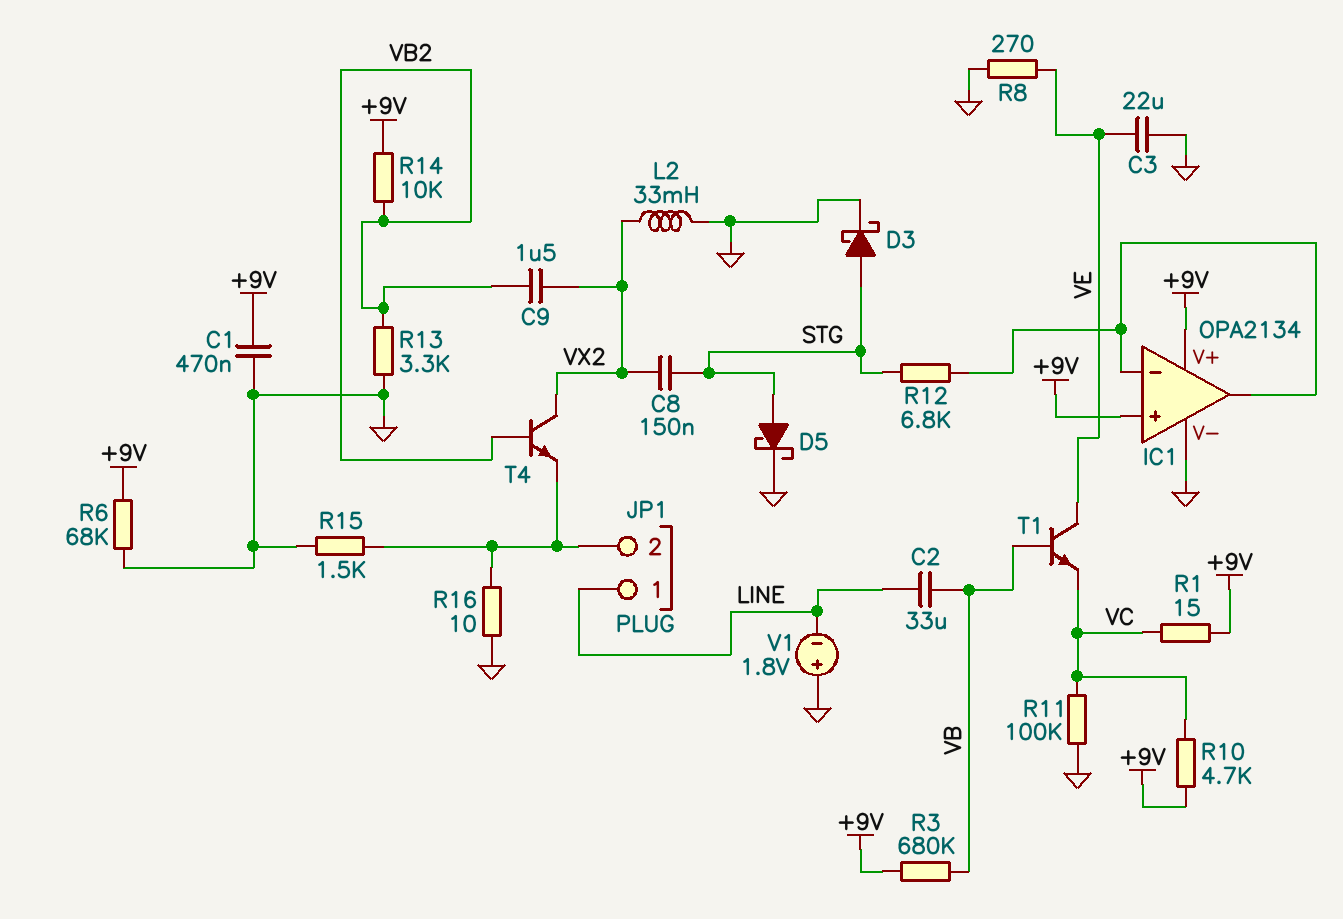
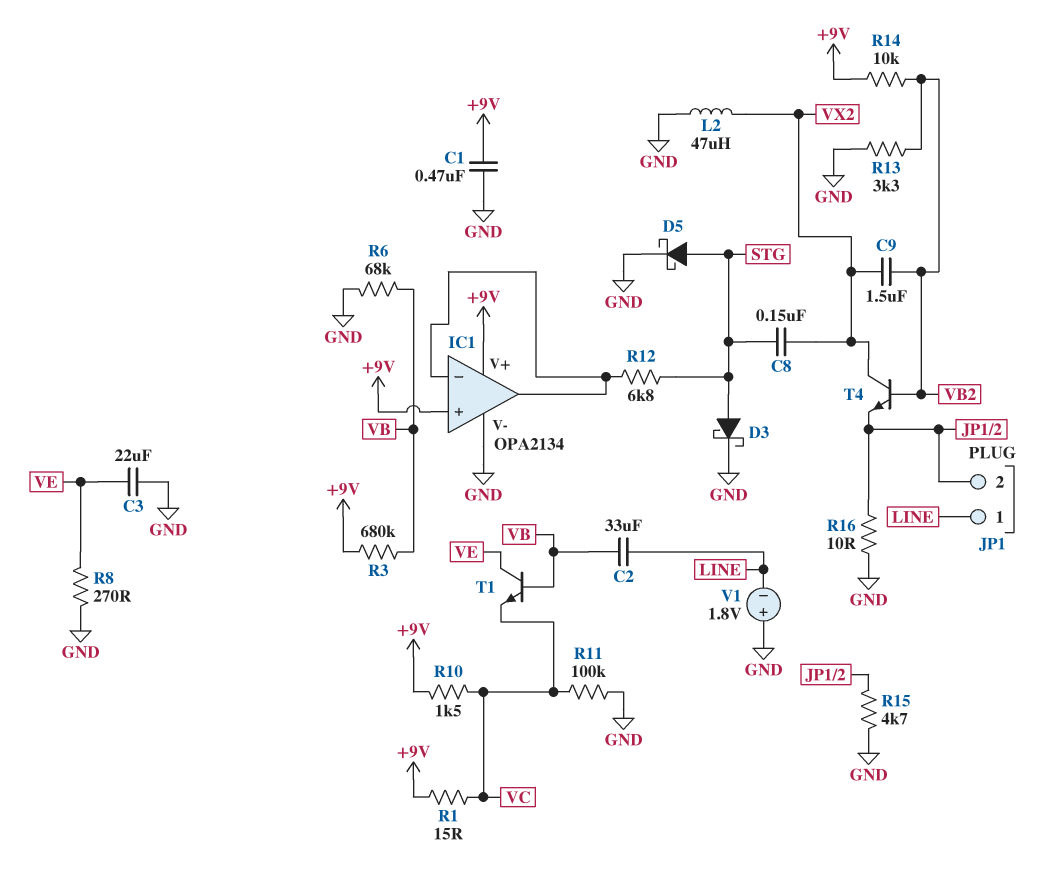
L2: 33mH (GND, VX2) -> 47uH (GND, VX2)
R6: 68k (+9V, GND) -> 68k (GND, VB)
R10: 4.7k (+9V, VC) -> 1.5k (+9V, VC)
R15: 1.5k (GND, JP1/2) -> 4.7k (GND, JP1/2)

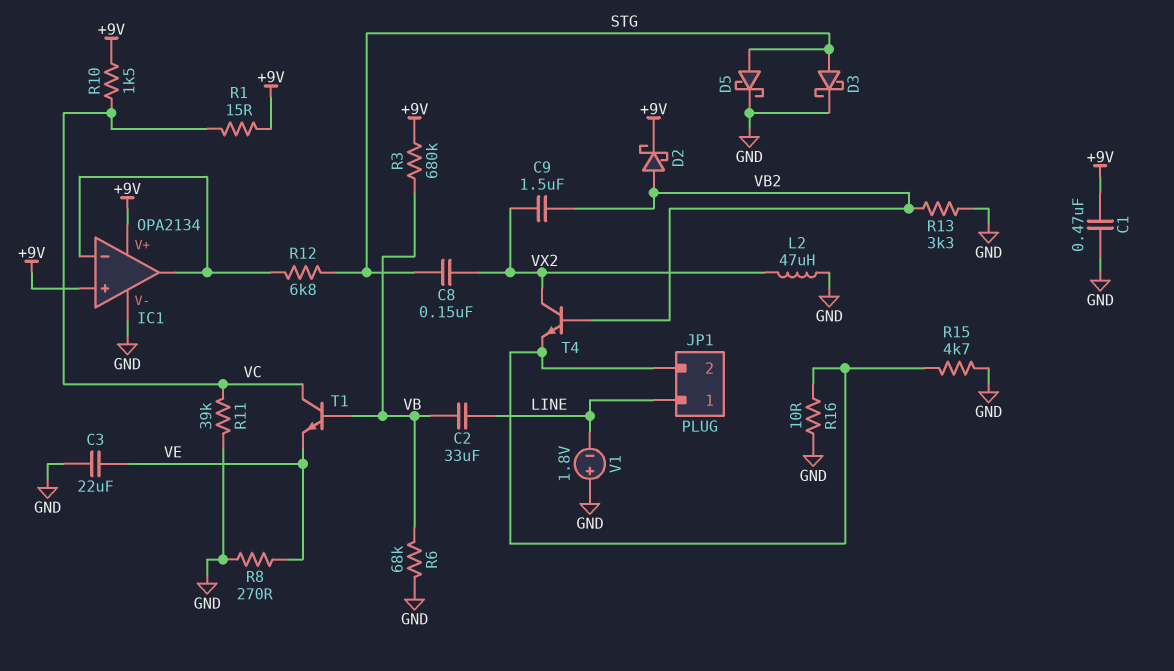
D2: none -> schottky (A VB2, K +9V)
R11: 100k (GND, VC) -> 39k (GND, VC)
R14: 10k (+9V, VB2) -> none
T1: NPN (B VB, C VE, E VC) -> NPN (B VB, C VC, E VE)

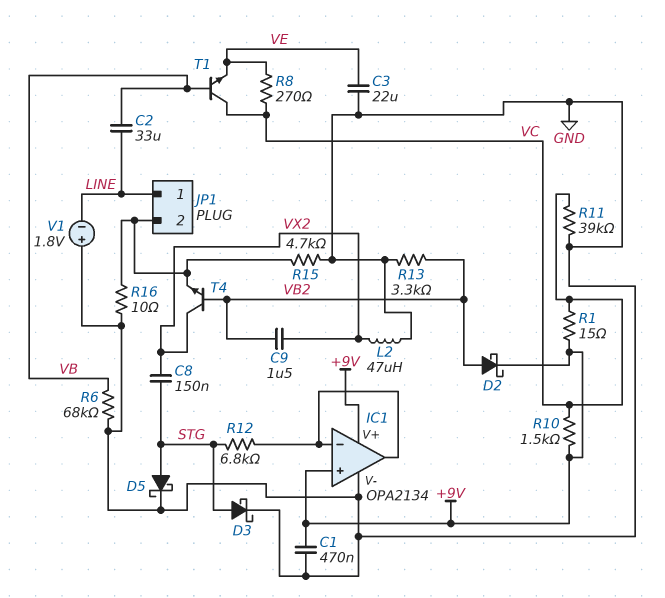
R3: 680k (+9V, VB) -> none
R8: 270 (GND, VE) -> 270 (VC, VE)

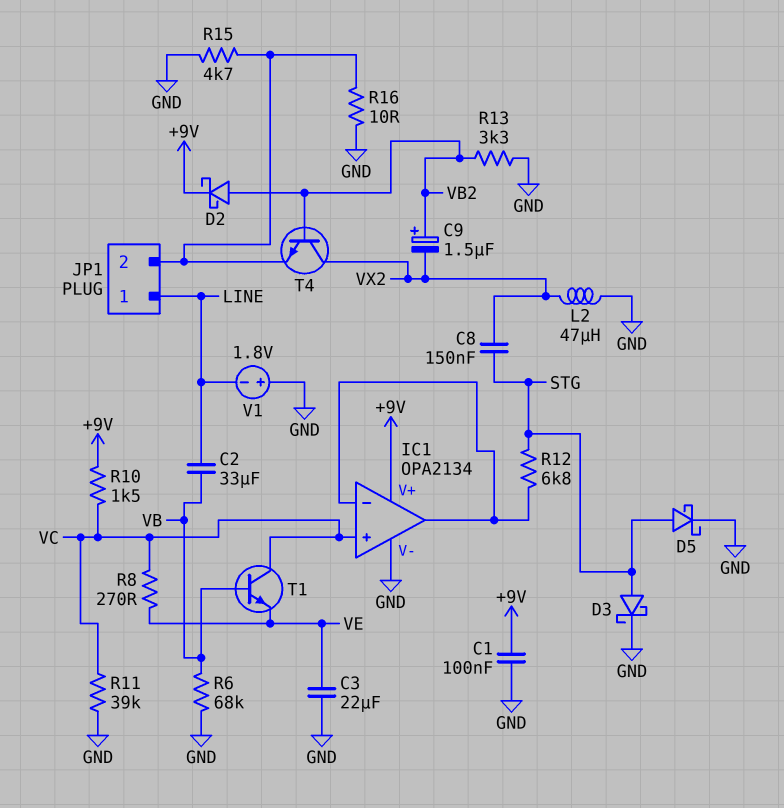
C1: 470nF (+9V, GND) -> 100nF (+9V, GND)
C9: 1.5uF (VB2, VX2) -> 1.5uF (plus VB2, minus VX2)
IC1 pin in+: +9V -> VC
R1: 15 (+9V, VC) -> none

